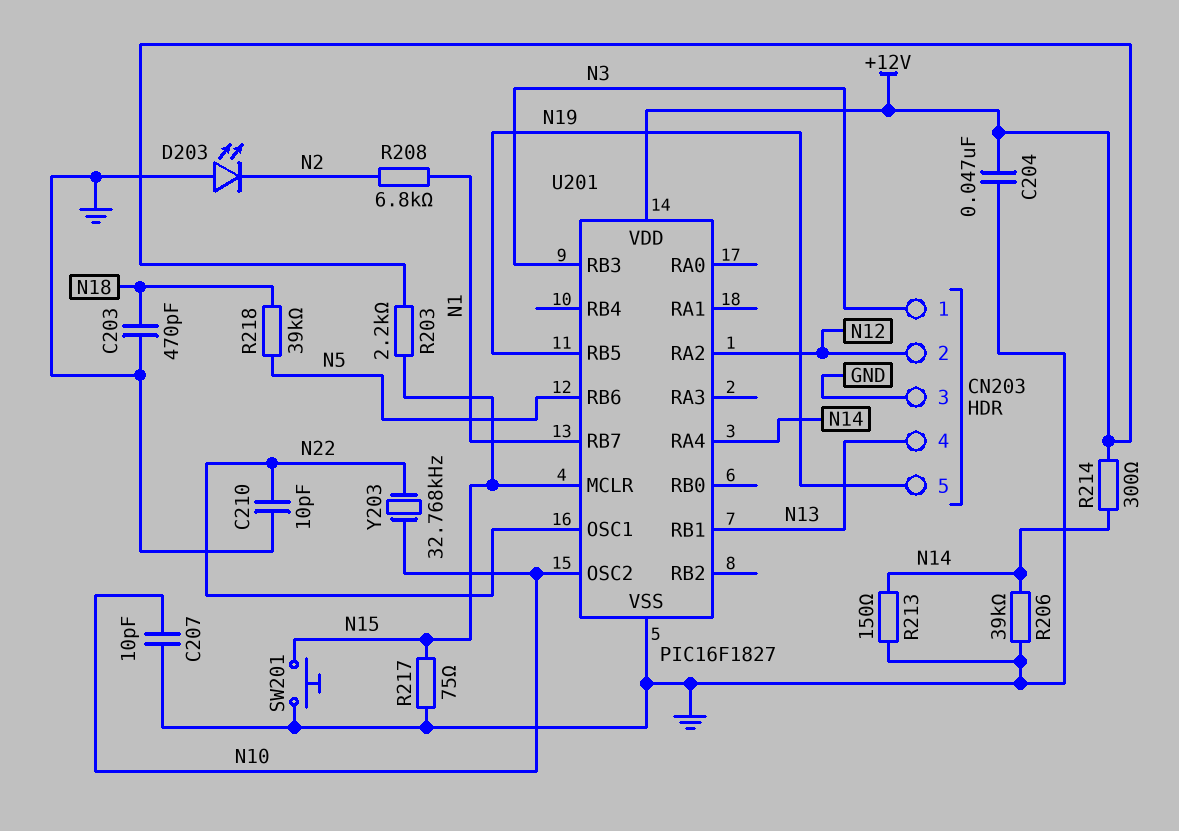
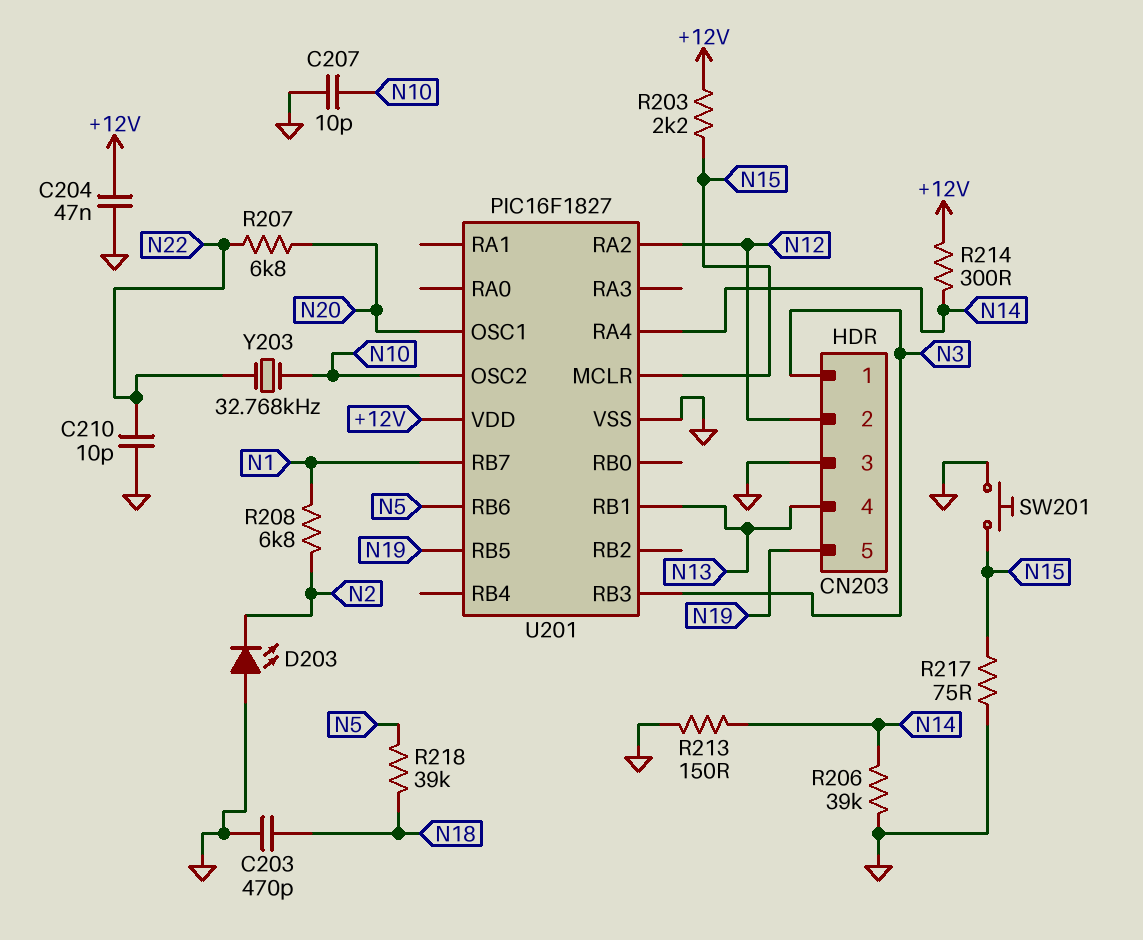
R207: none -> 6.8k (N20, N22)
U201 pin OSC1: N22 -> N20

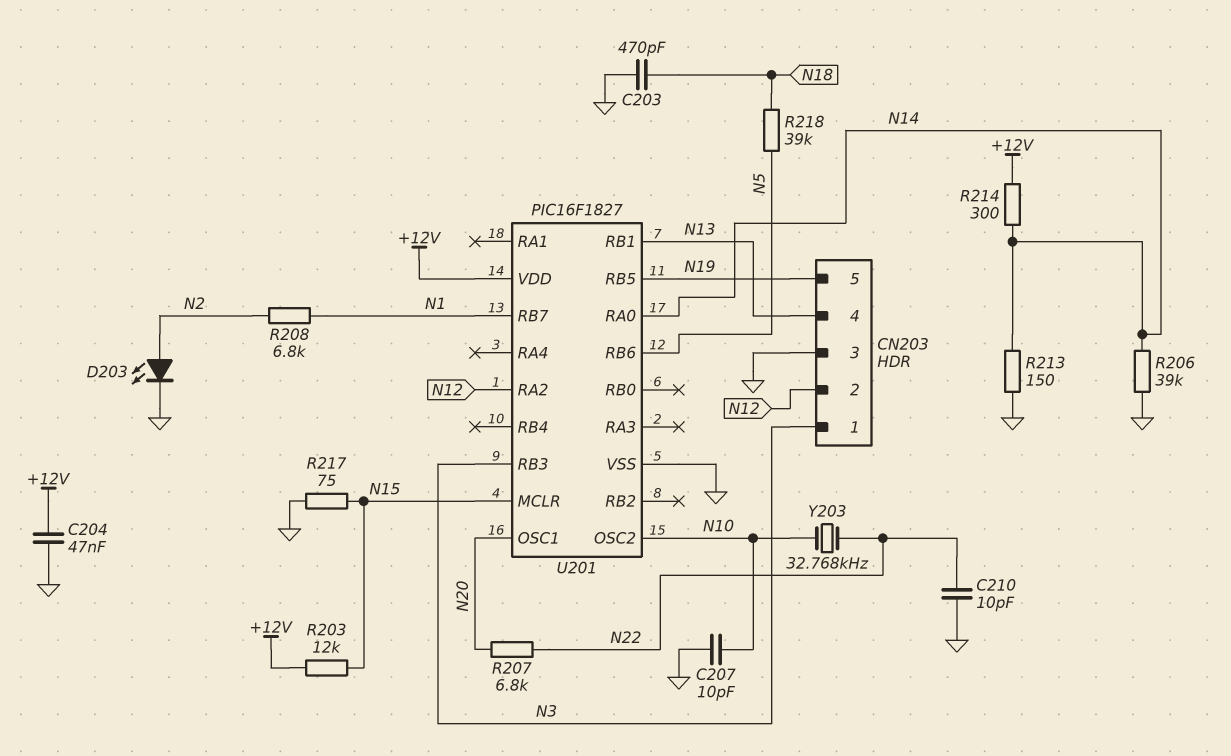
D203: LED (A GND, K N2) -> LED (A N2, K GND)
R203: 2.2k (+12V, N15) -> 12k (+12V, N15)
SW201: button (GND, N15) -> none
U201 pin RA0: none -> N14
U201 pin RA4: N14 -> none

